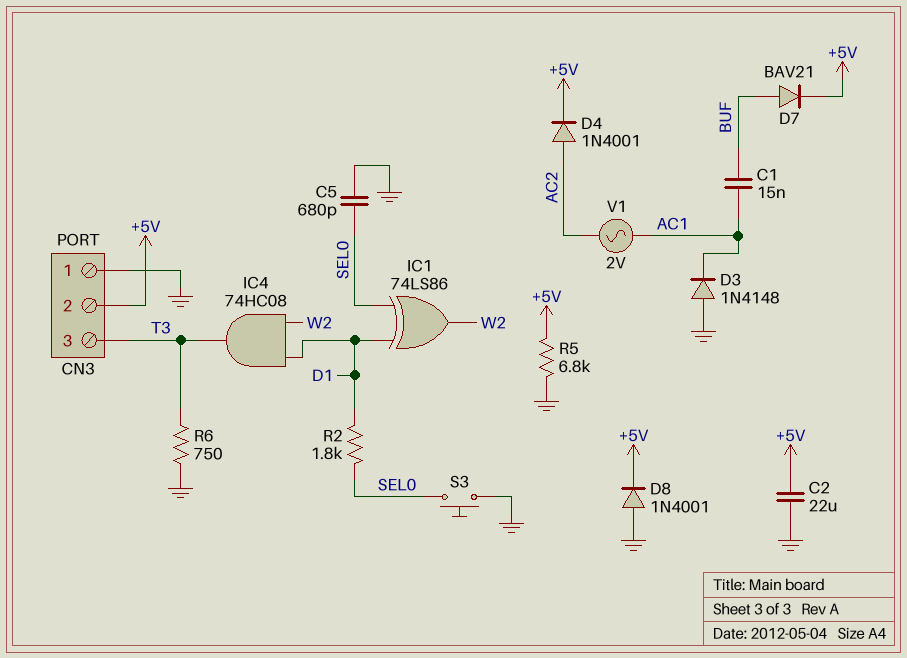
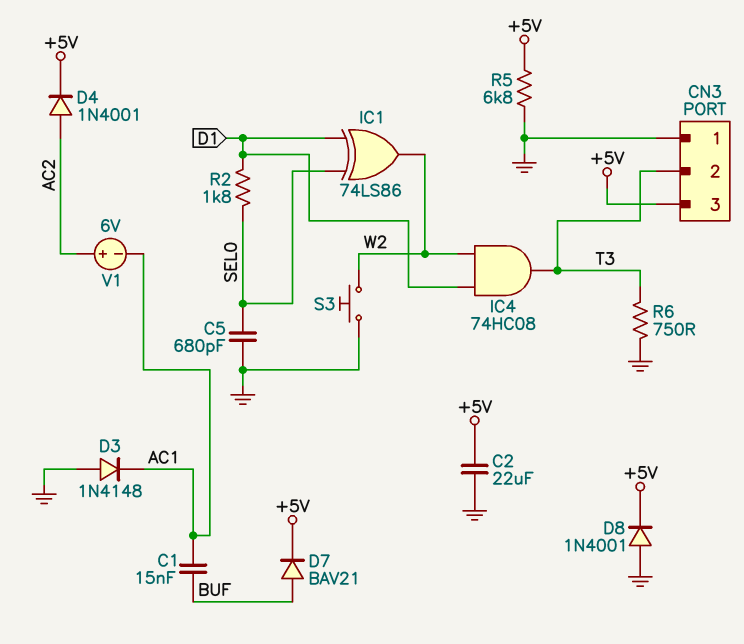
CN3 pin 2: +5V -> T3
CN3 pin 3: T3 -> +5V
S3: button (GND, SEL0) -> button (GND, W2)
V1: AC 2V (AC1, AC2) -> 6V (plus AC2, minus AC1)

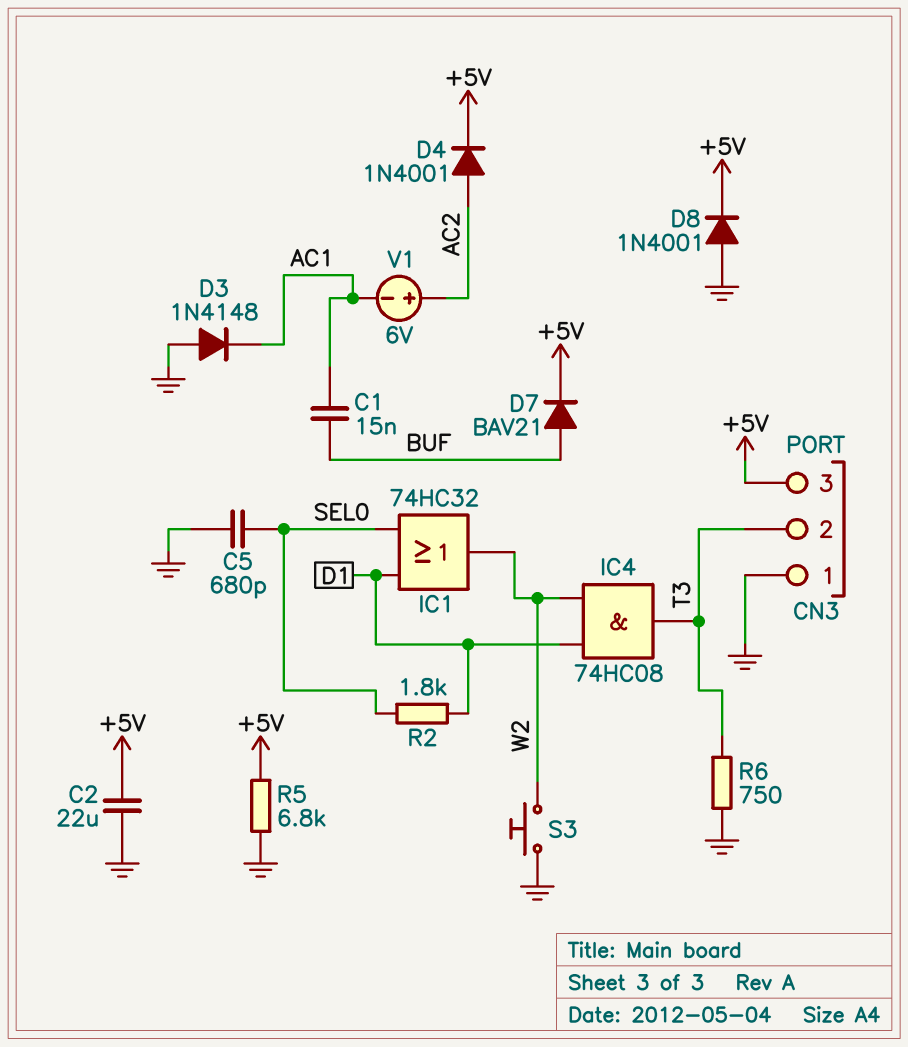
IC1: XOR 74LS86 (in D1, in SEL0, out W2) -> OR 74HC32 (in D1, in SEL0, out W2)

